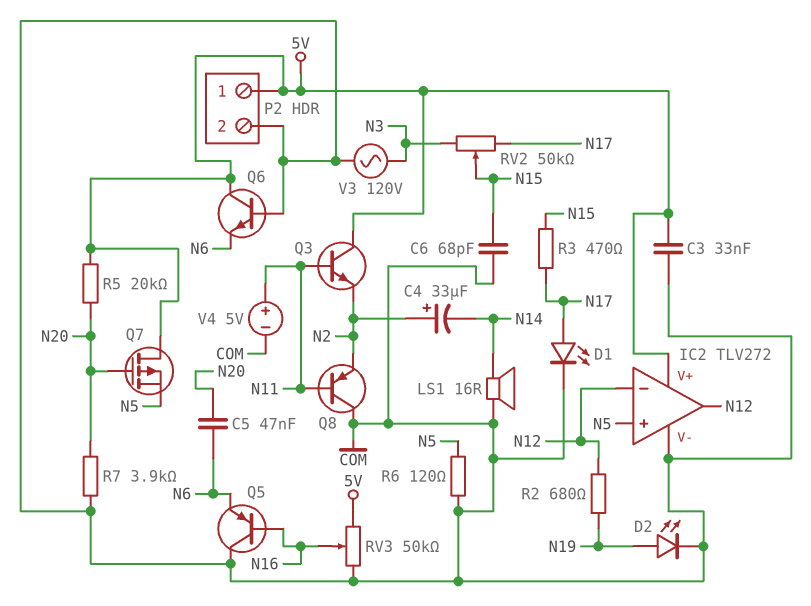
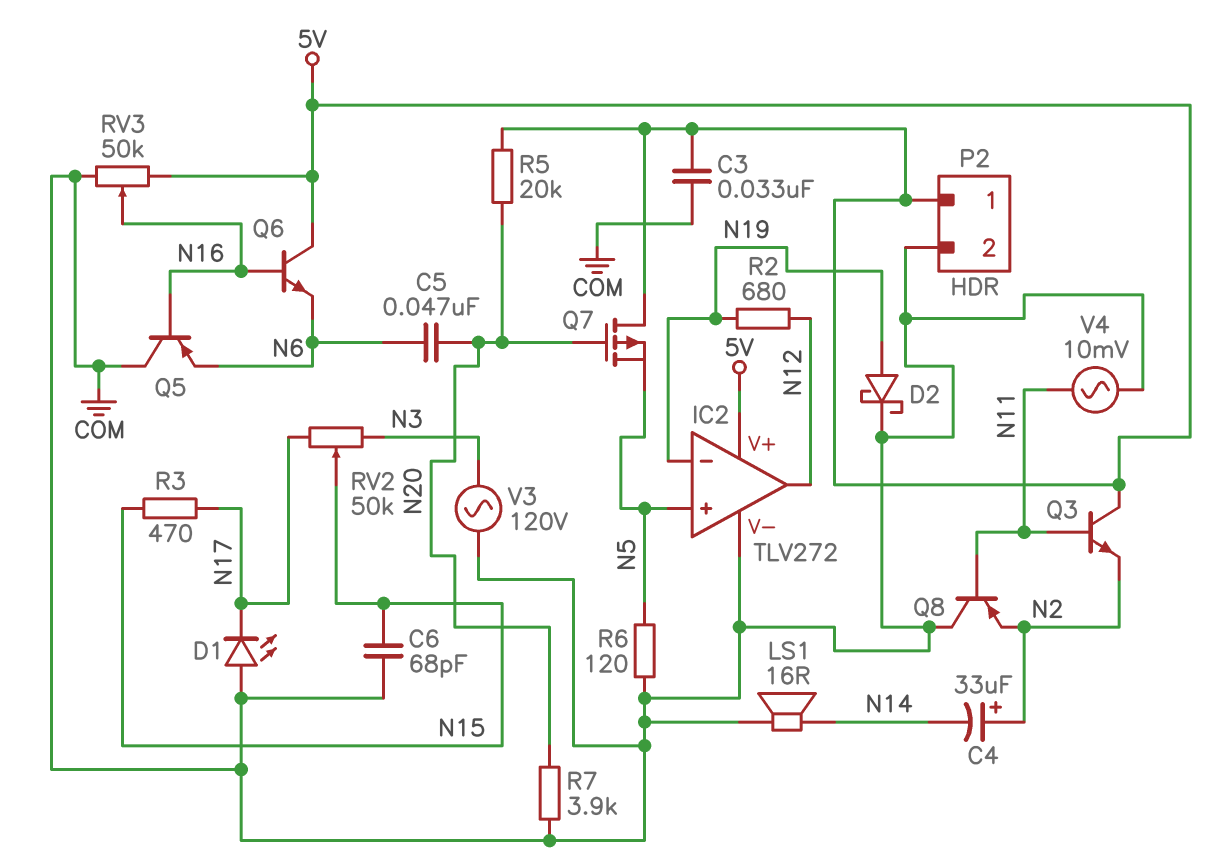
D1: LED (A N17, K COM) -> LED (A COM, K N17)
D2: LED (A N19, K COM) -> schottky (A N19, K COM)
IC2 pin in-: N12 -> N19
Q6: NPN (B COM, C 5V, E N6) -> NPN (B N16, C 5V, E N6)
V4: 5V (plus N11, minus COM) -> AC 10mV (COM, N11)

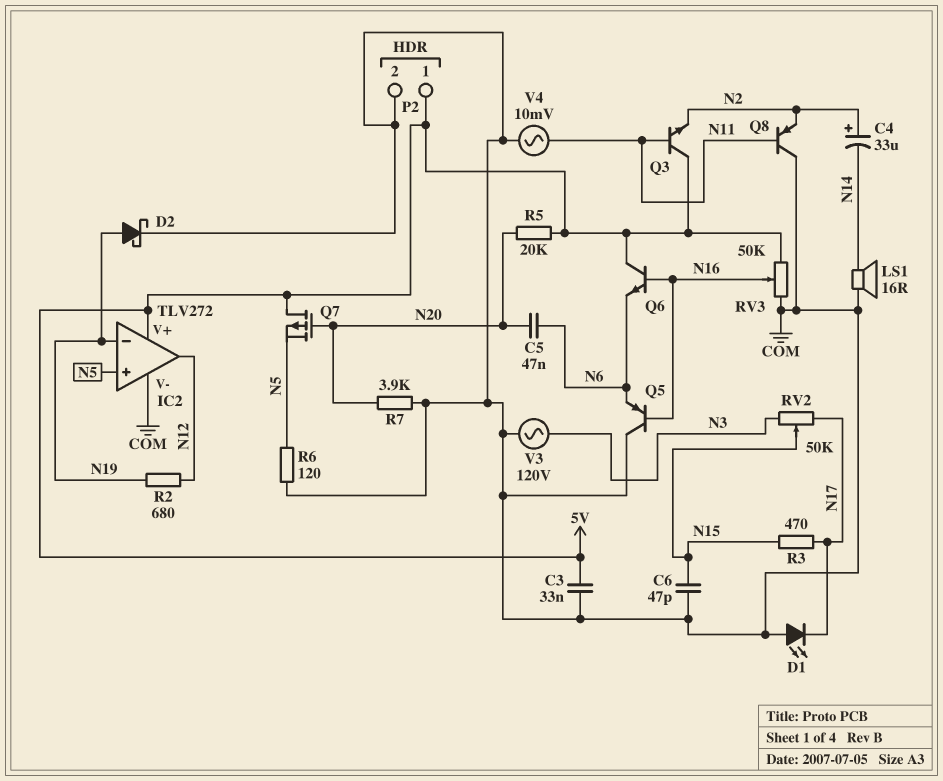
C6: 68pF (COM, N15) -> 47pF (COM, N15)

